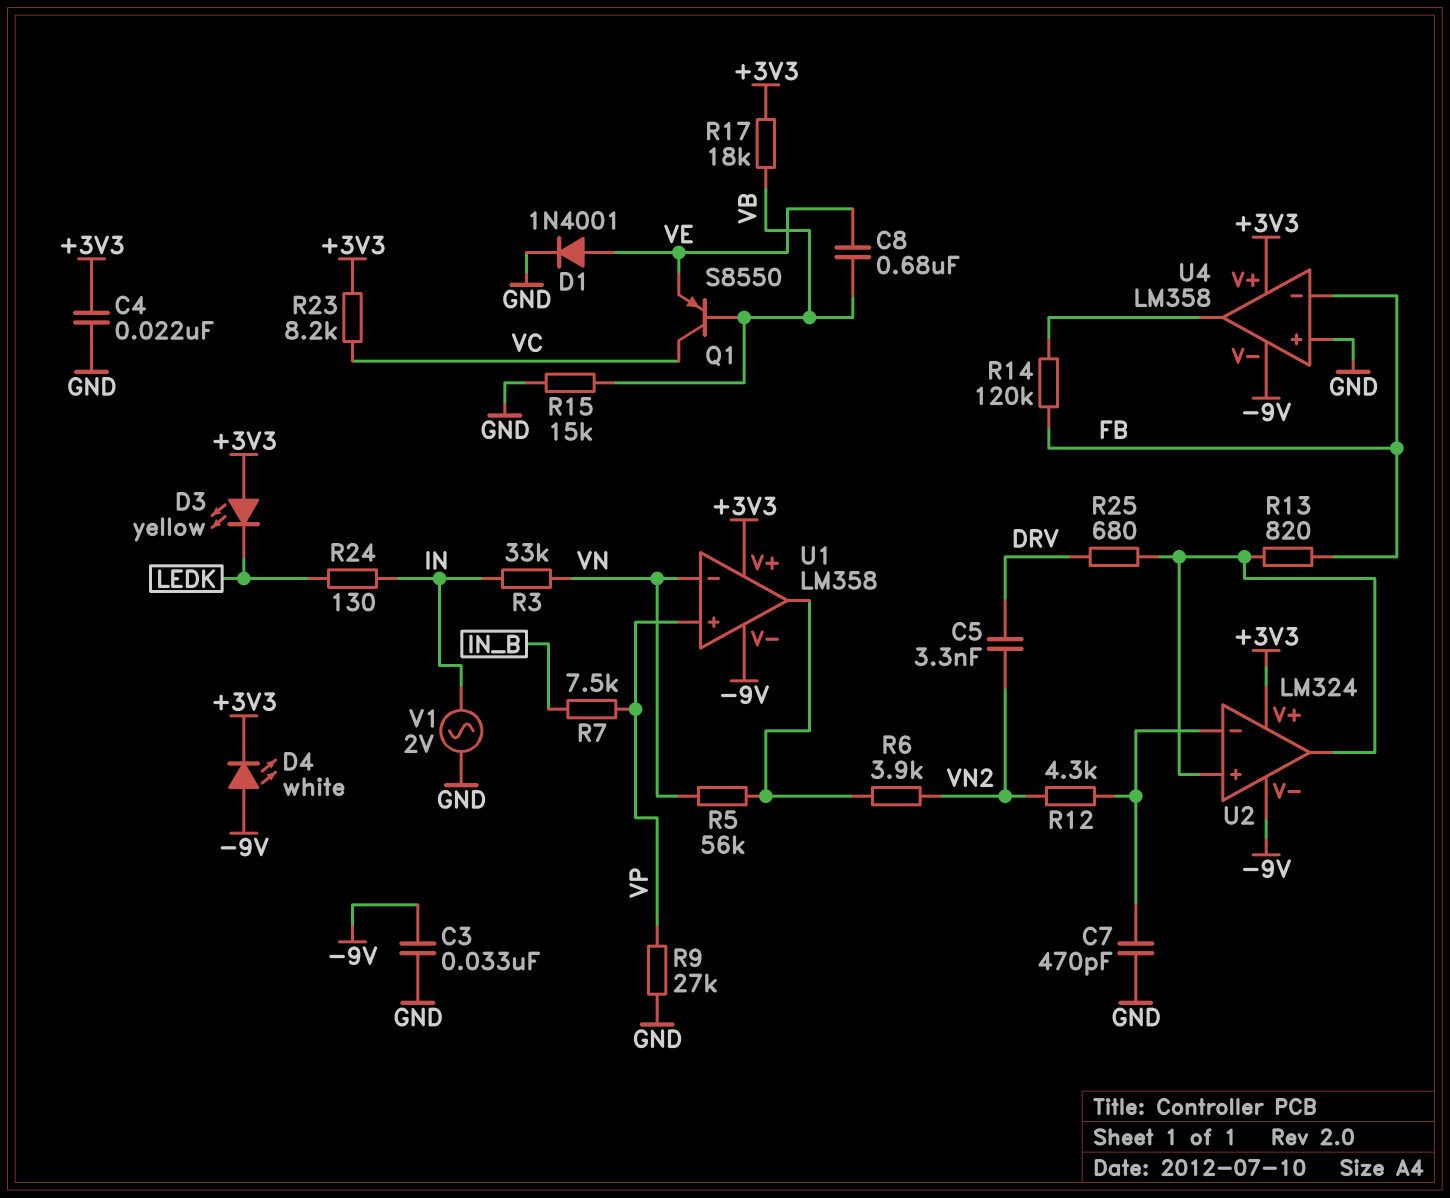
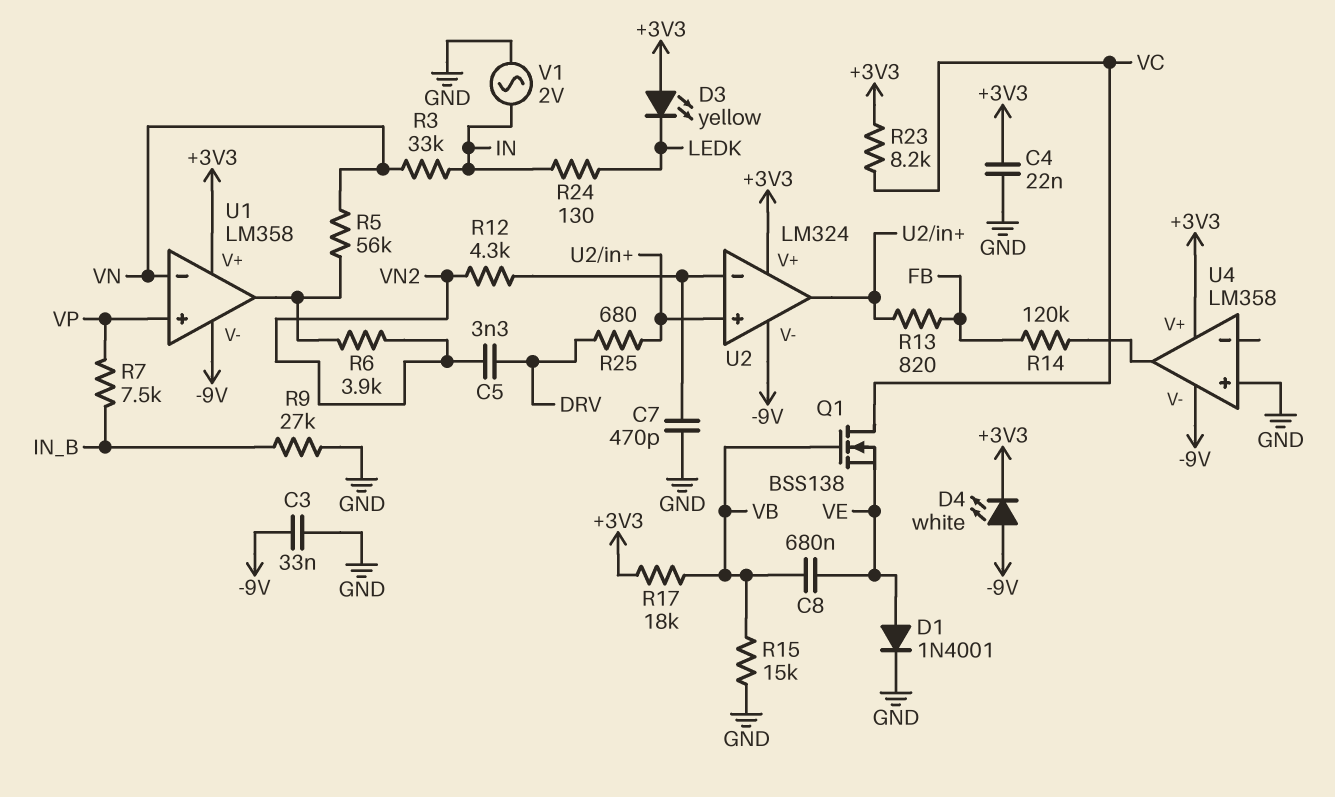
Q1: PNP S8550 (B VB, C VC, E VE) -> NMOS BSS138 (G VB, D VC, S VE)
R9: 27k (GND, VP) -> 27k (GND, IN_B)
U4 pin in-: FB -> none

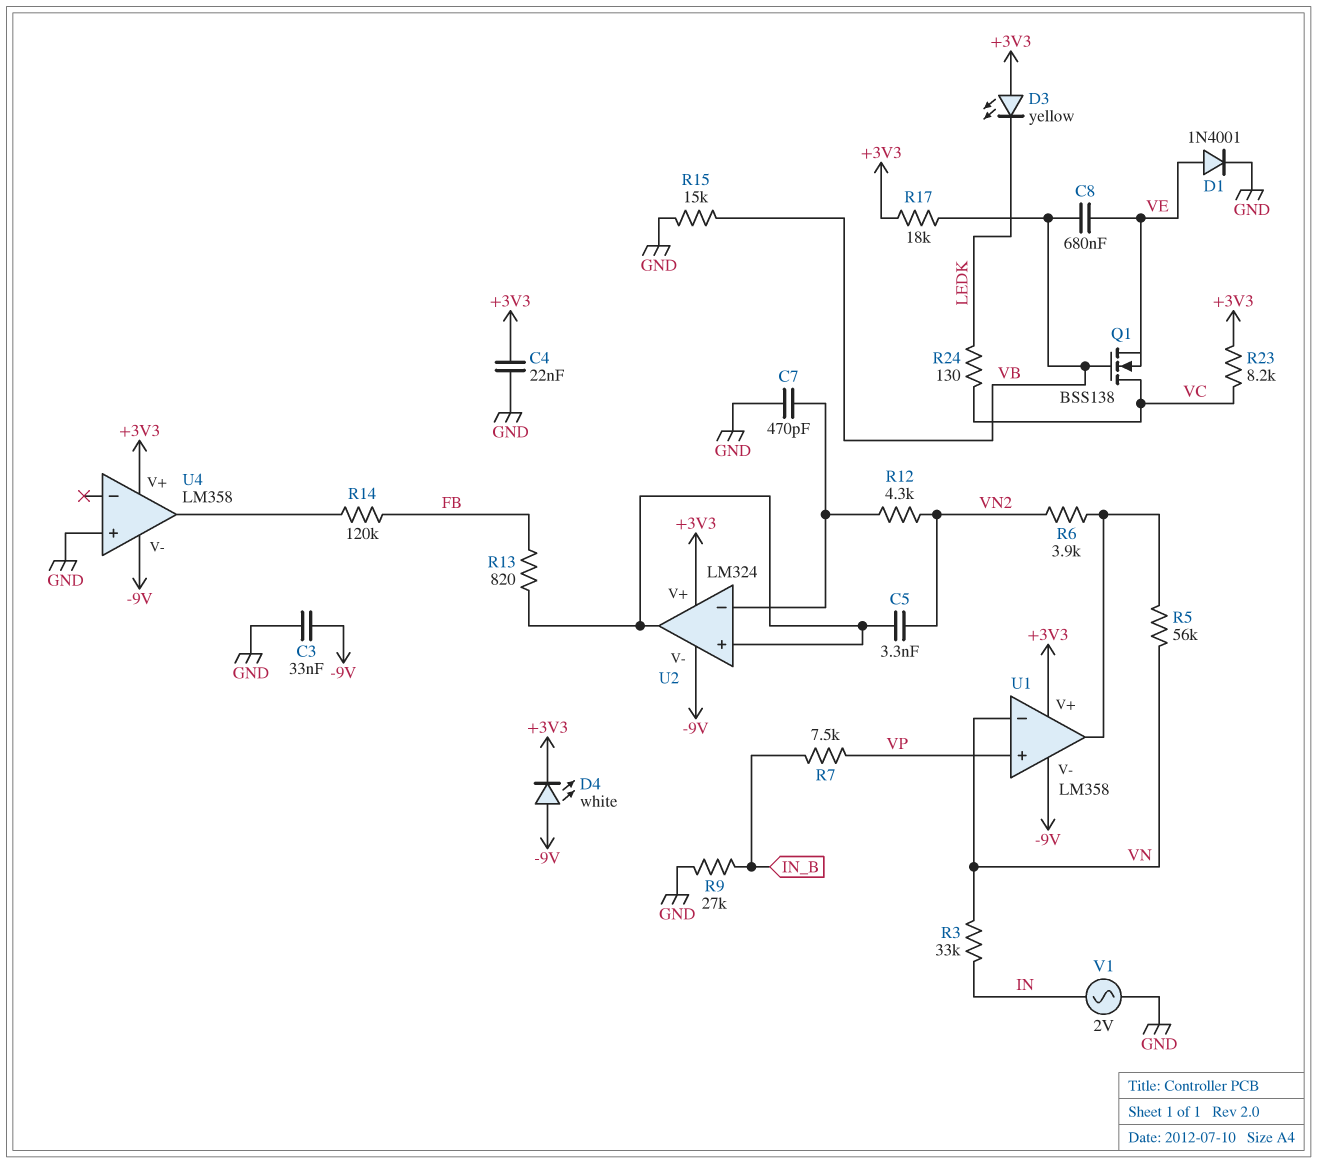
C5: 3.3nF (DRV, VN2) -> 3.3nF (U2/in+, VN2)
R24: 130 (IN, LEDK) -> 130 (LEDK, VC)
R25: 680 (DRV, U2/in+) -> none

